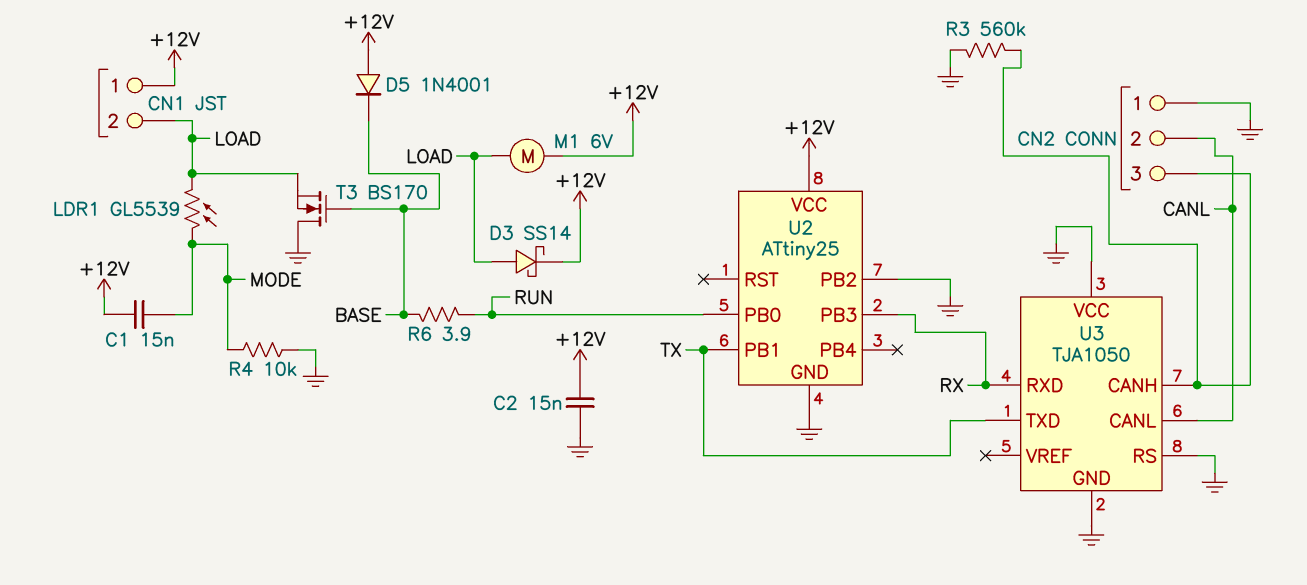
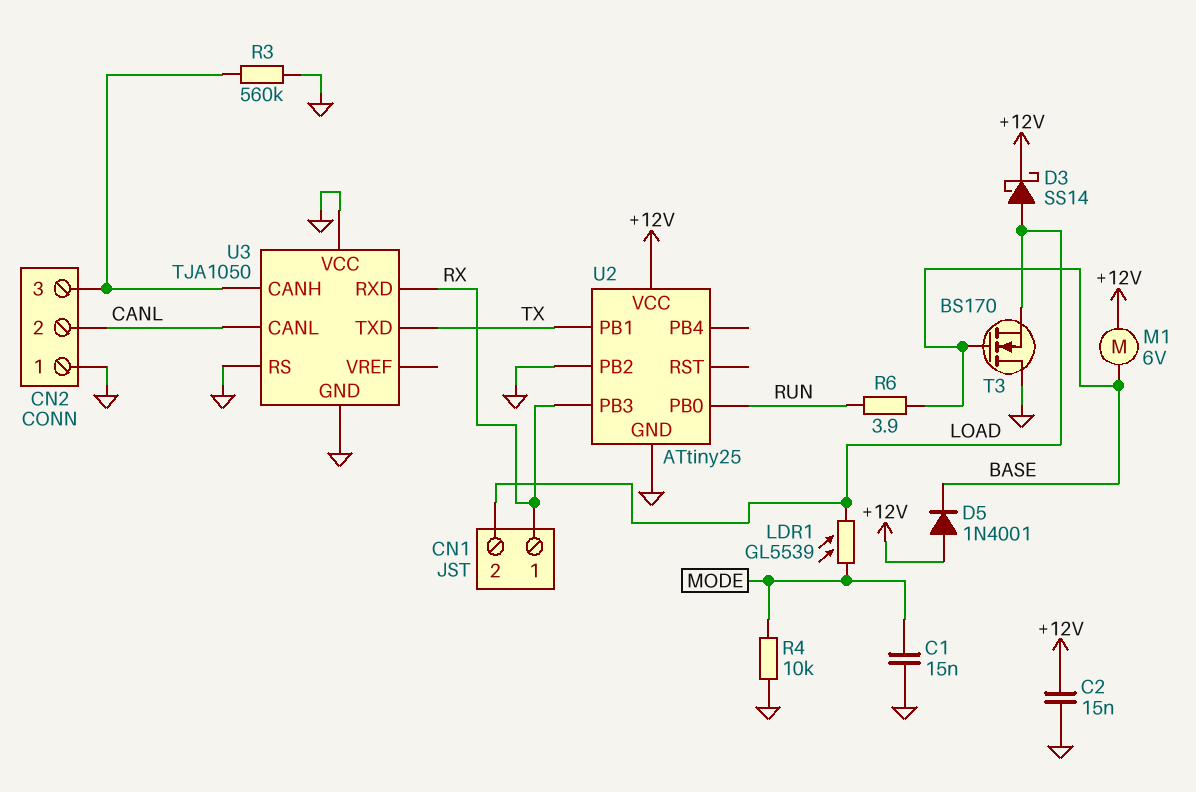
C1: 15nF (+12V, MODE) -> 15nF (GND, MODE)
CN1 pin 1: +12V -> RX
M1: motor 6V (+12V, LOAD) -> motor 6V (+12V, BASE)

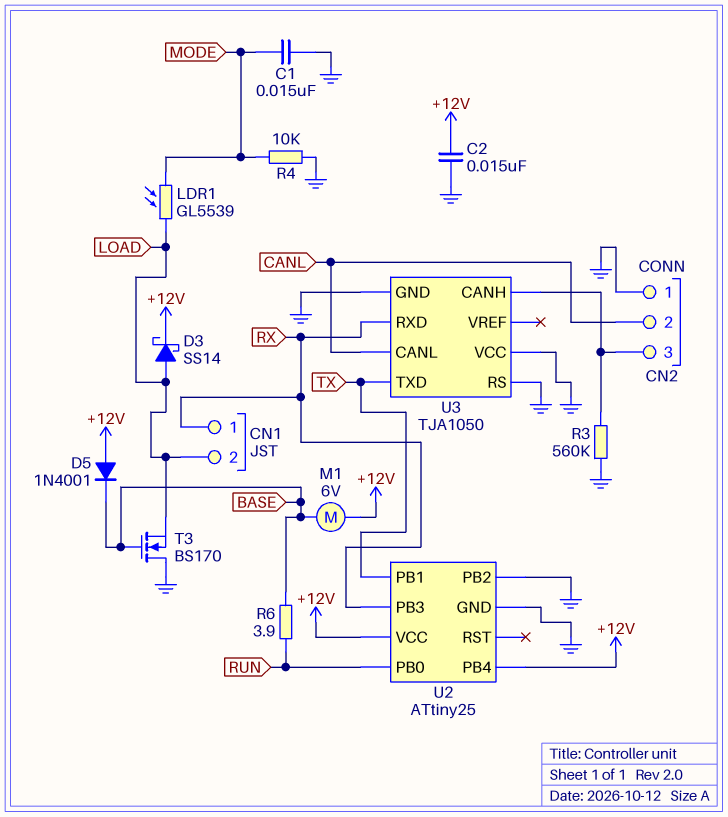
U2 pin PB4: none -> +12V

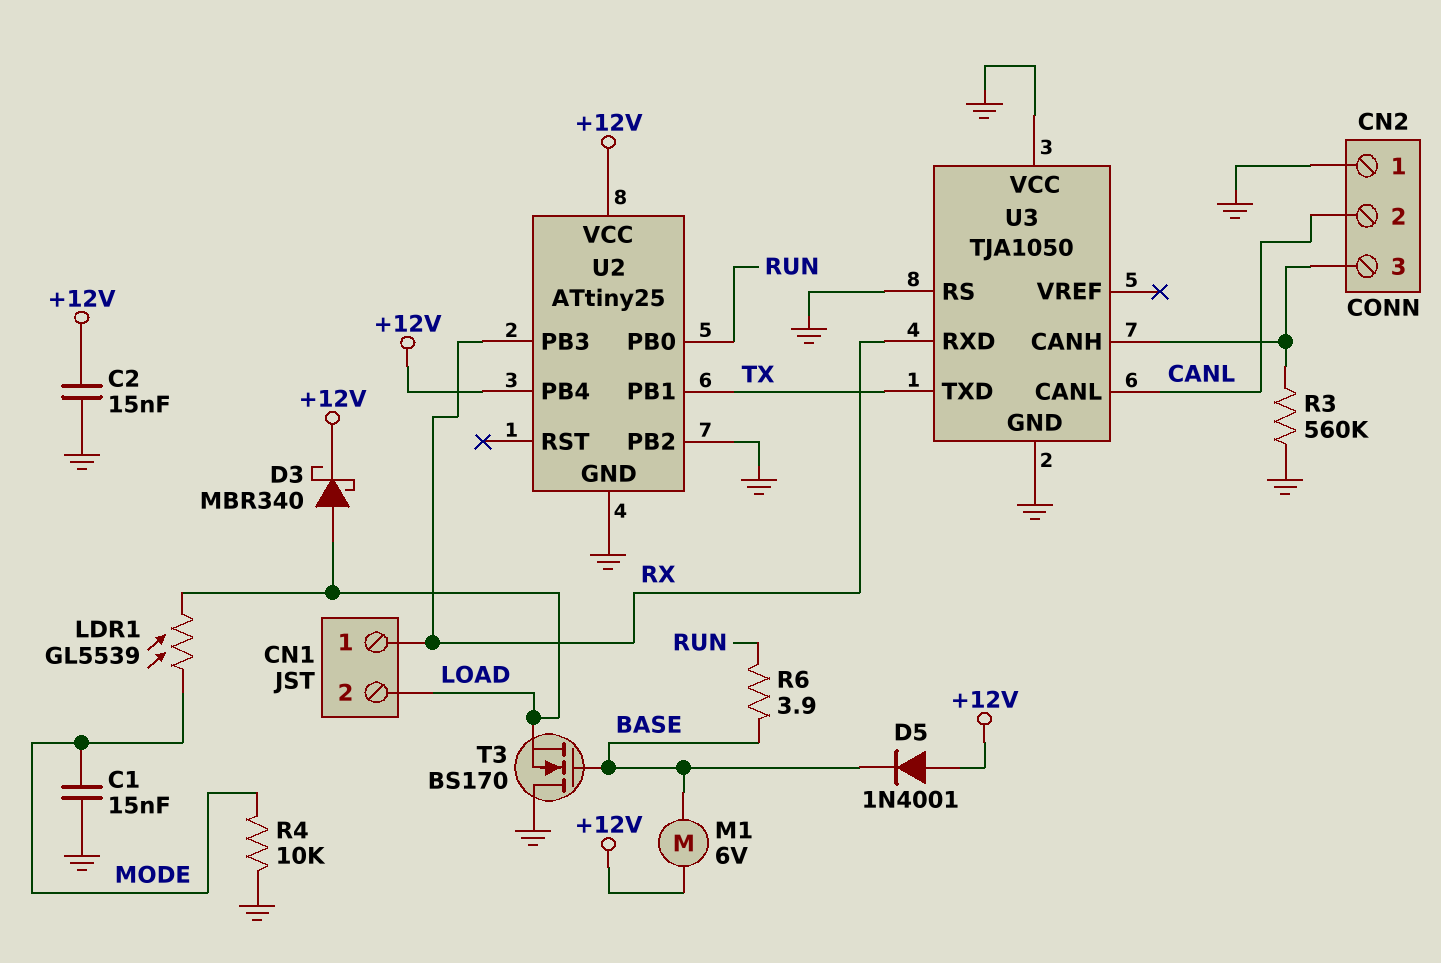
D3: schottky SS14 (A LOAD, K +12V) -> schottky MBR340 (A LOAD, K +12V)

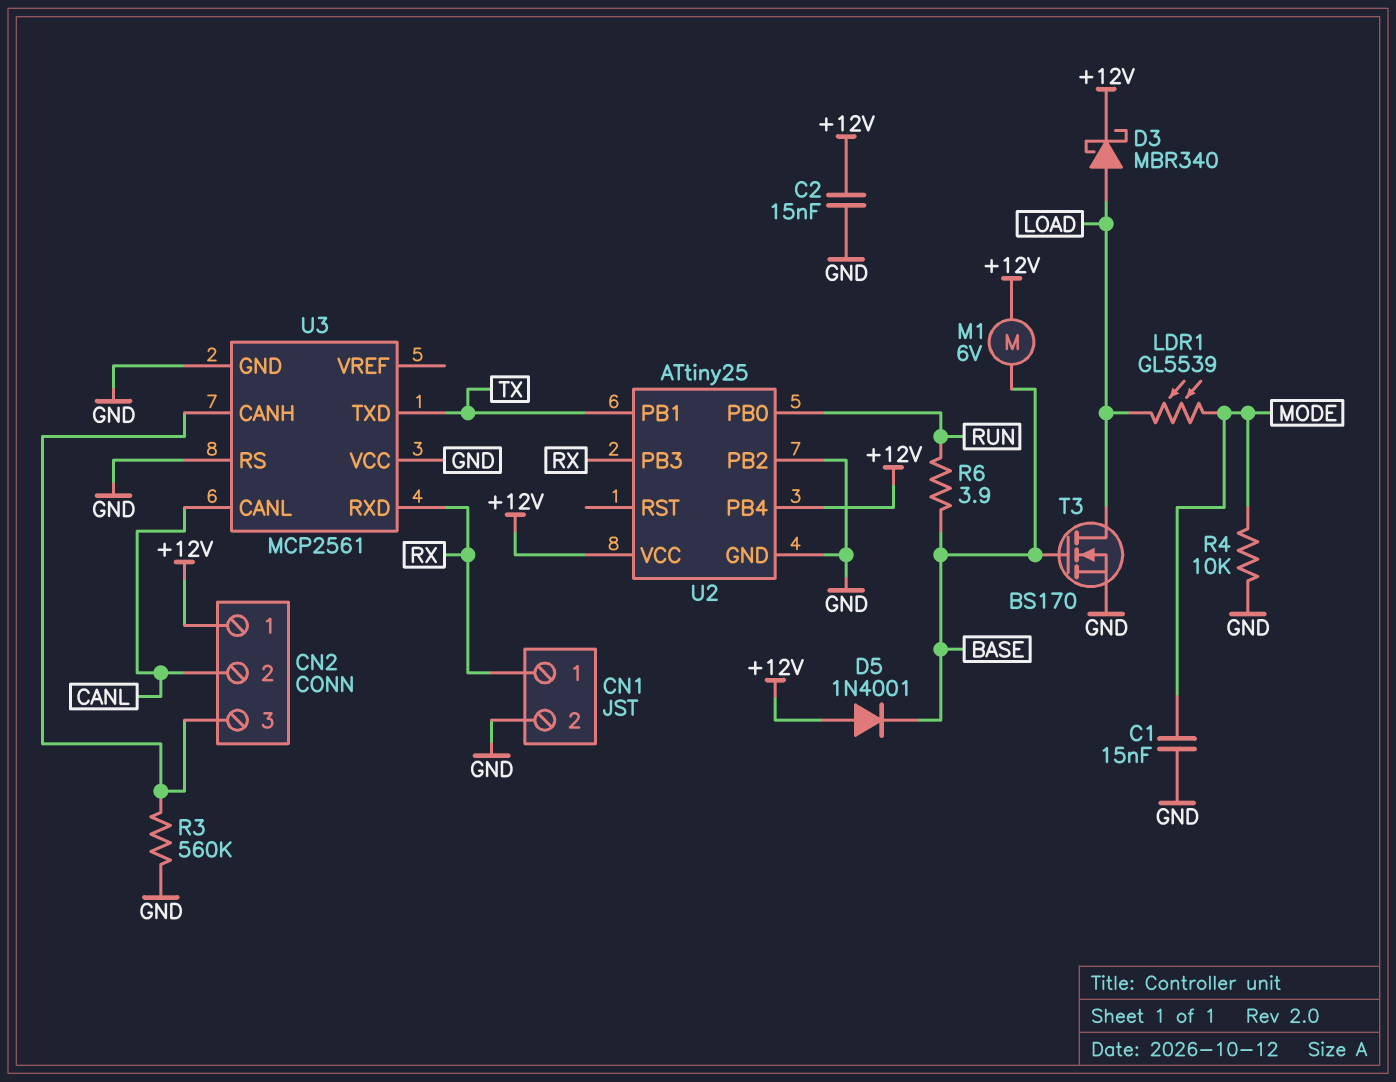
CN1 pin 2: LOAD -> GND
CN2 pin 1: GND -> +12V
T3: NMOS BS170 (G BASE, D GND, S LOAD) -> NMOS BS170 (G BASE, D LOAD, S GND)
U3: TJA1050 -> MCP2561

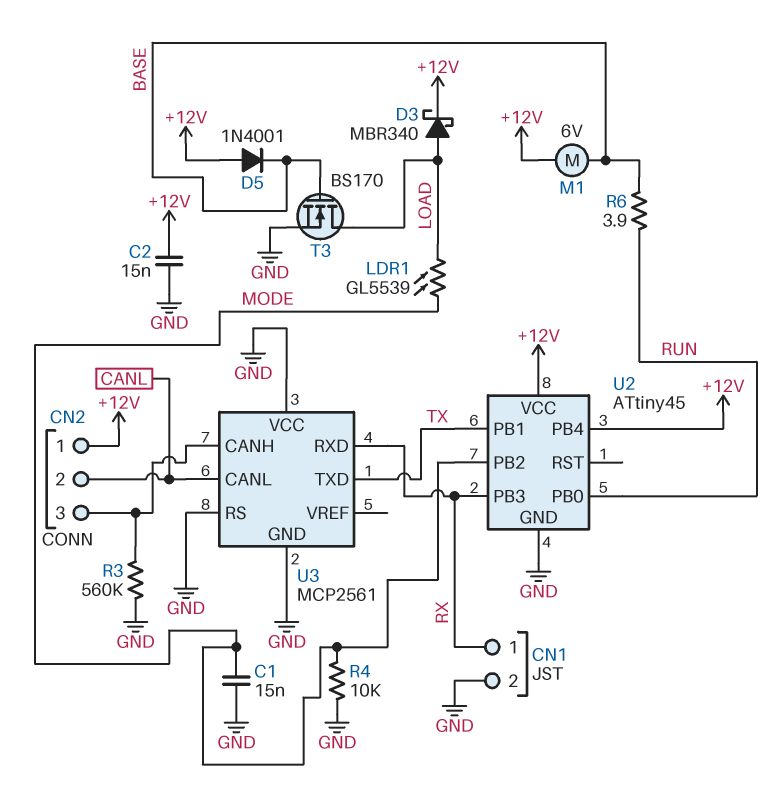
U2: ATtiny25 -> ATtiny45
U2 pin PB2: GND -> MODE

